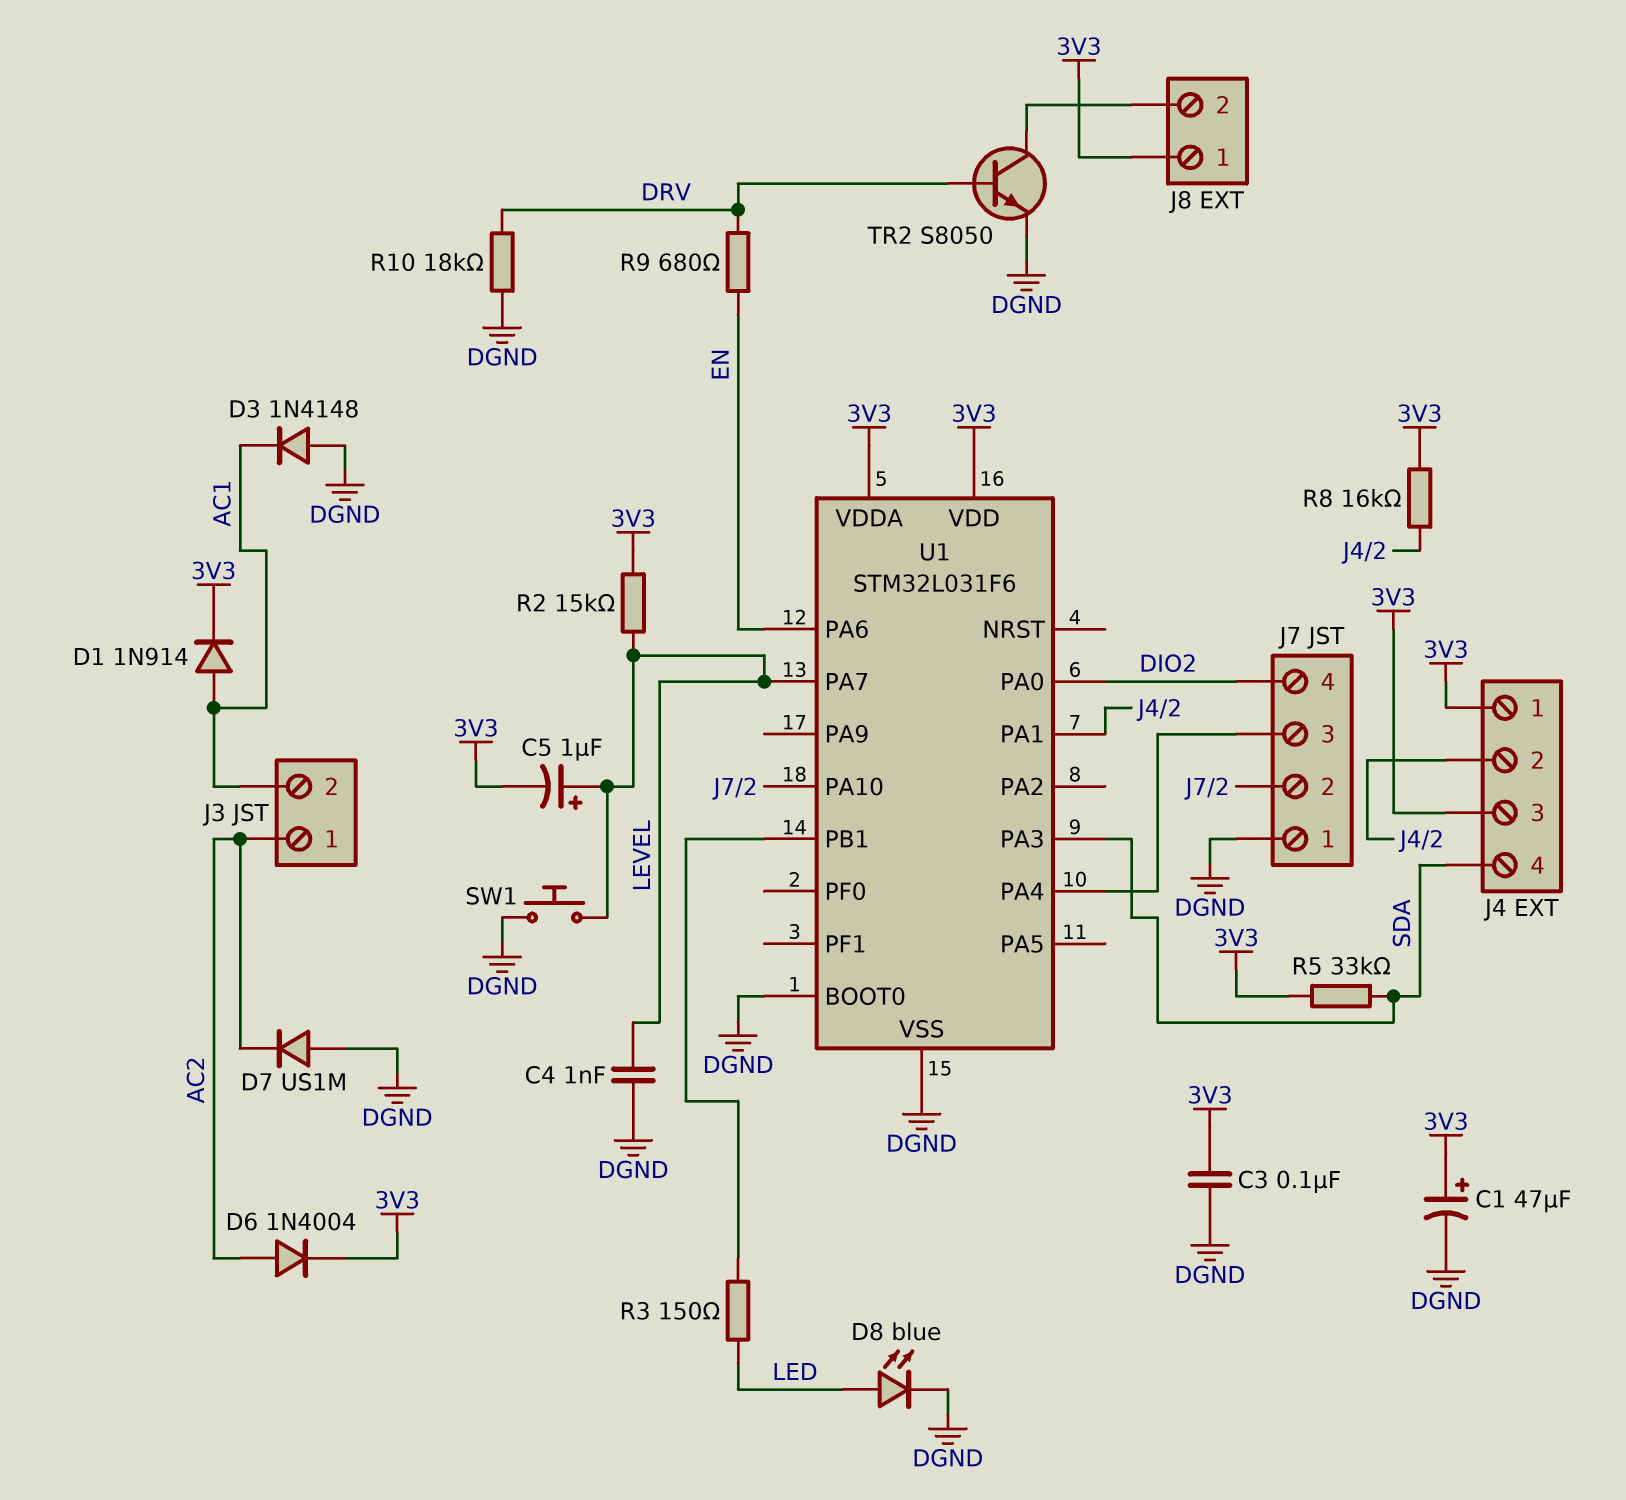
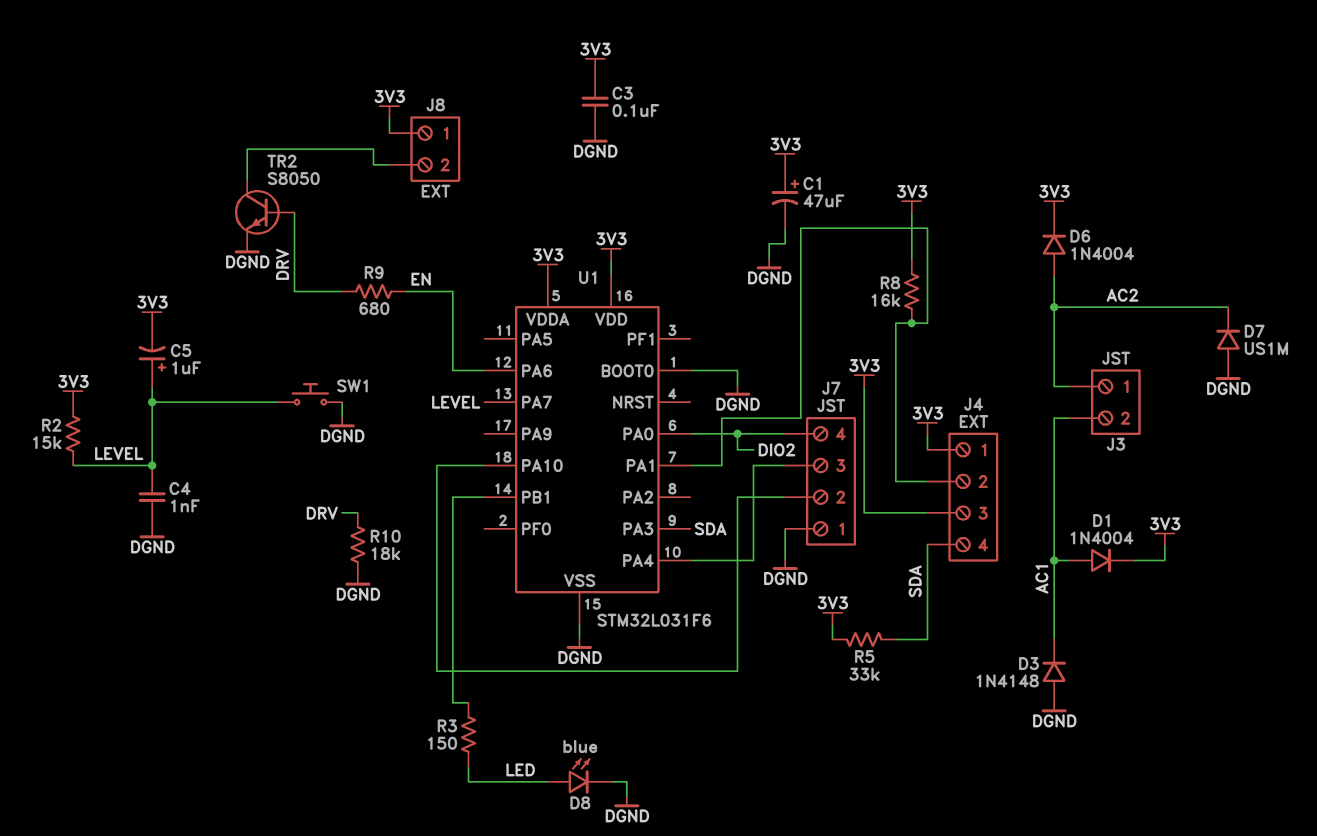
D1: diode 1N914 (A AC1, K 3V3) -> diode 1N4004 (A AC1, K 3V3)

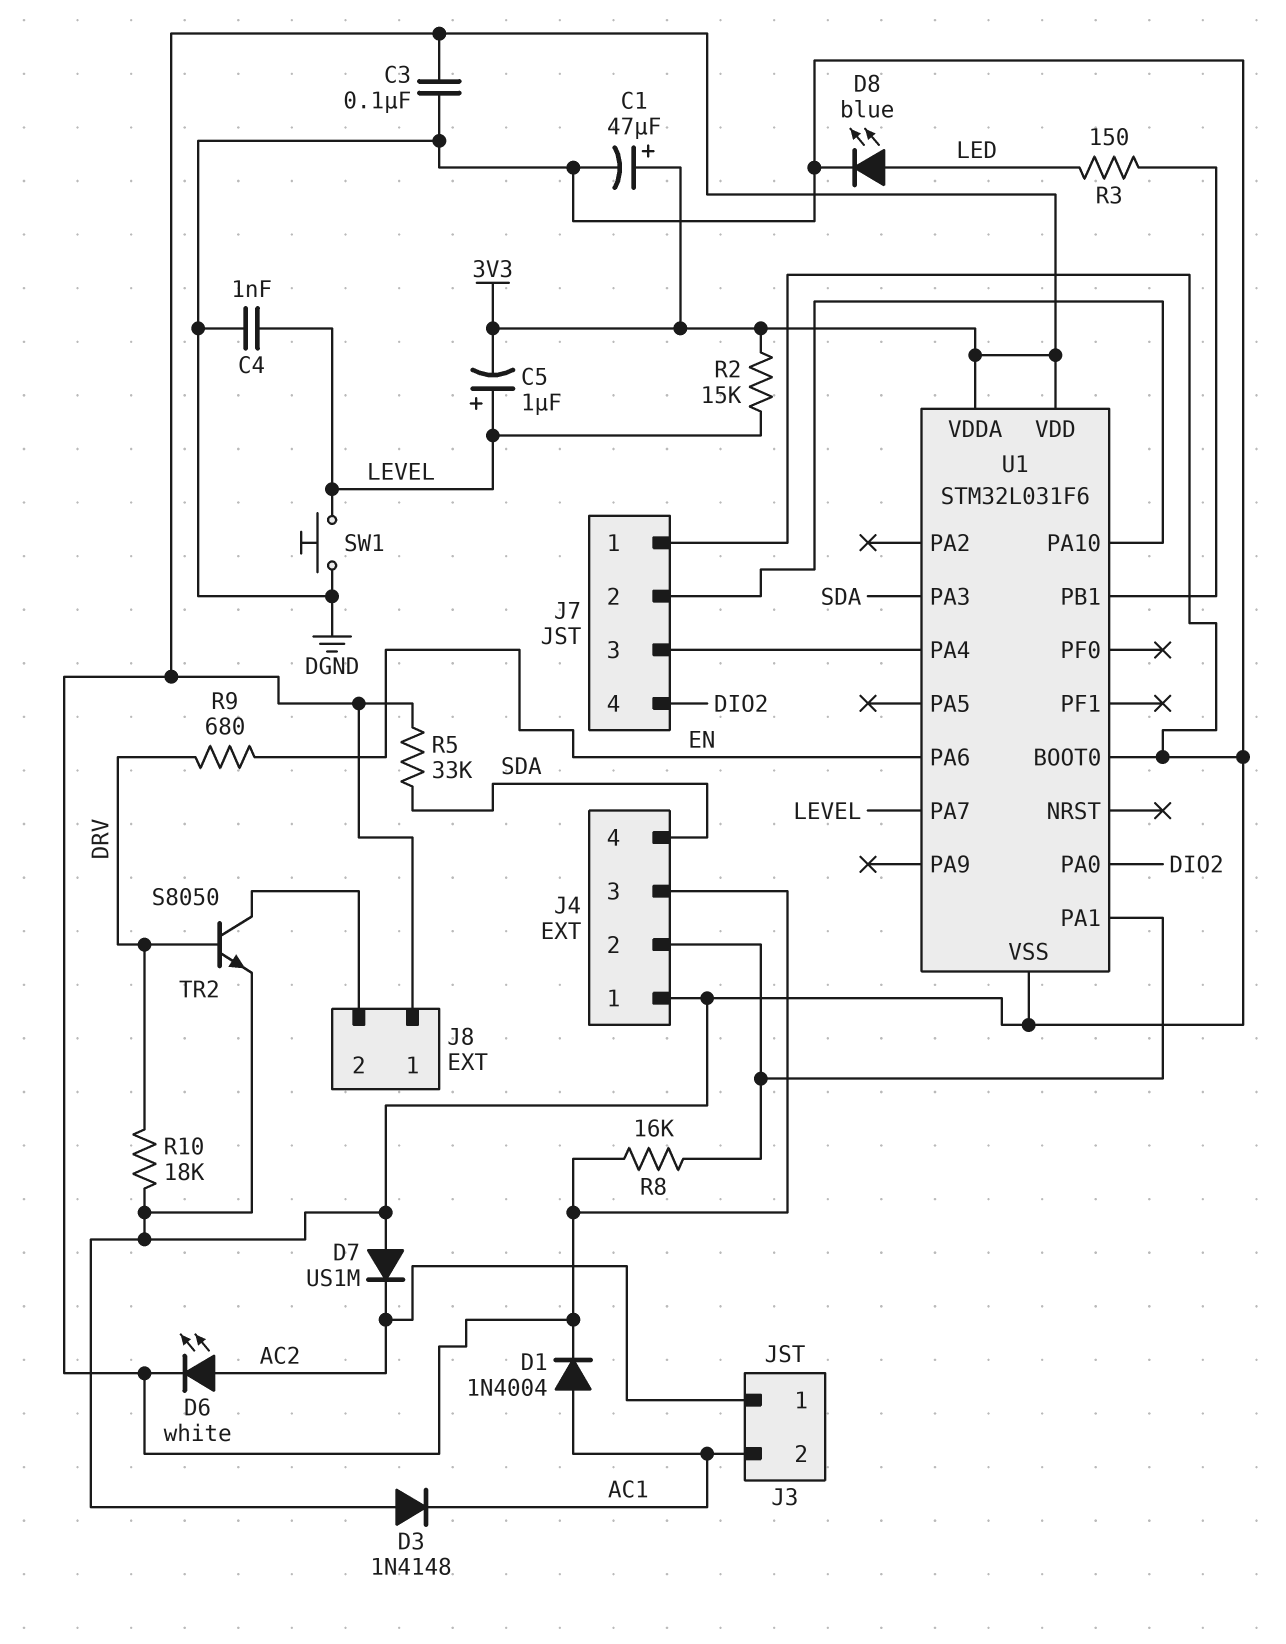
D6: diode 1N4004 (A AC2, K 3V3) -> LED white (A AC2, K 3V3)
J4 pin 1: 3V3 -> DGND

